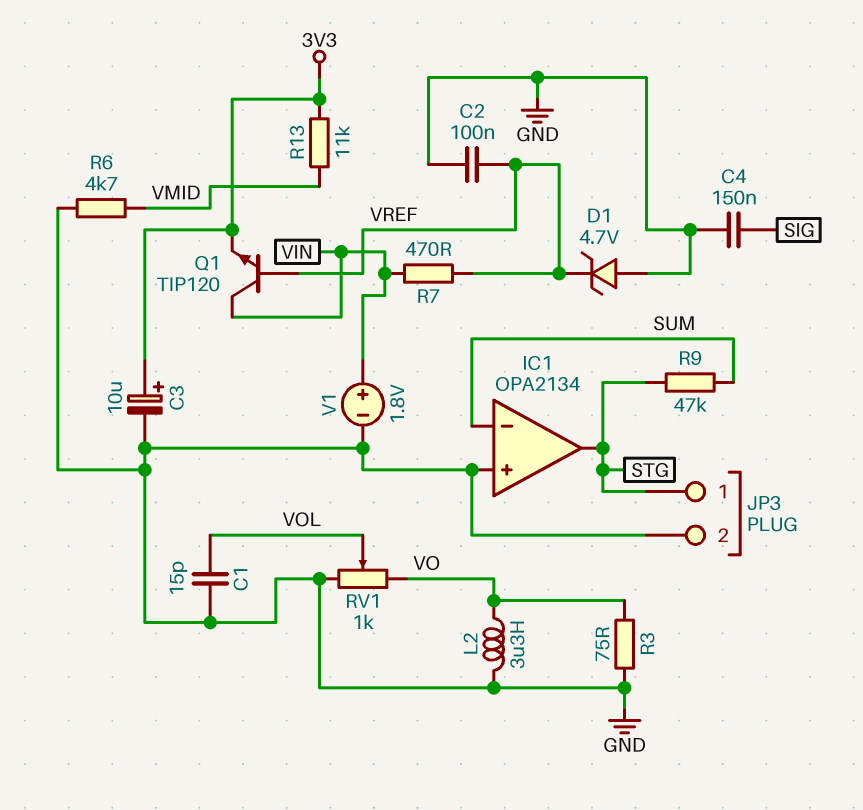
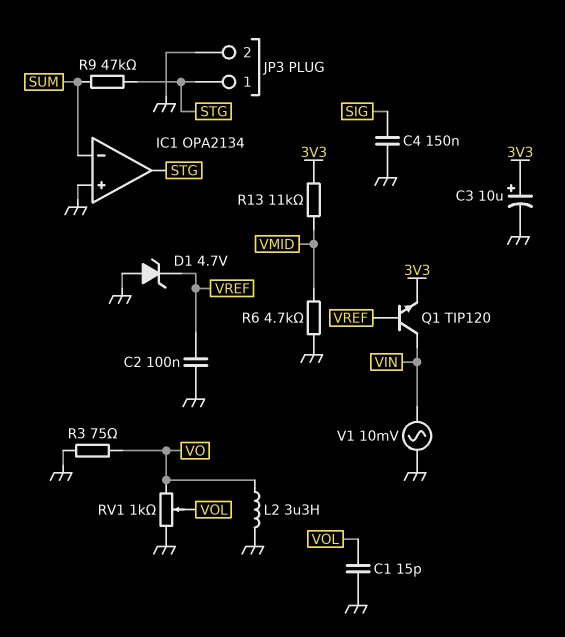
R7: 470 (VIN, VREF) -> none
V1: 1.8V (plus VIN, minus GND) -> AC 10mV (GND, VIN)

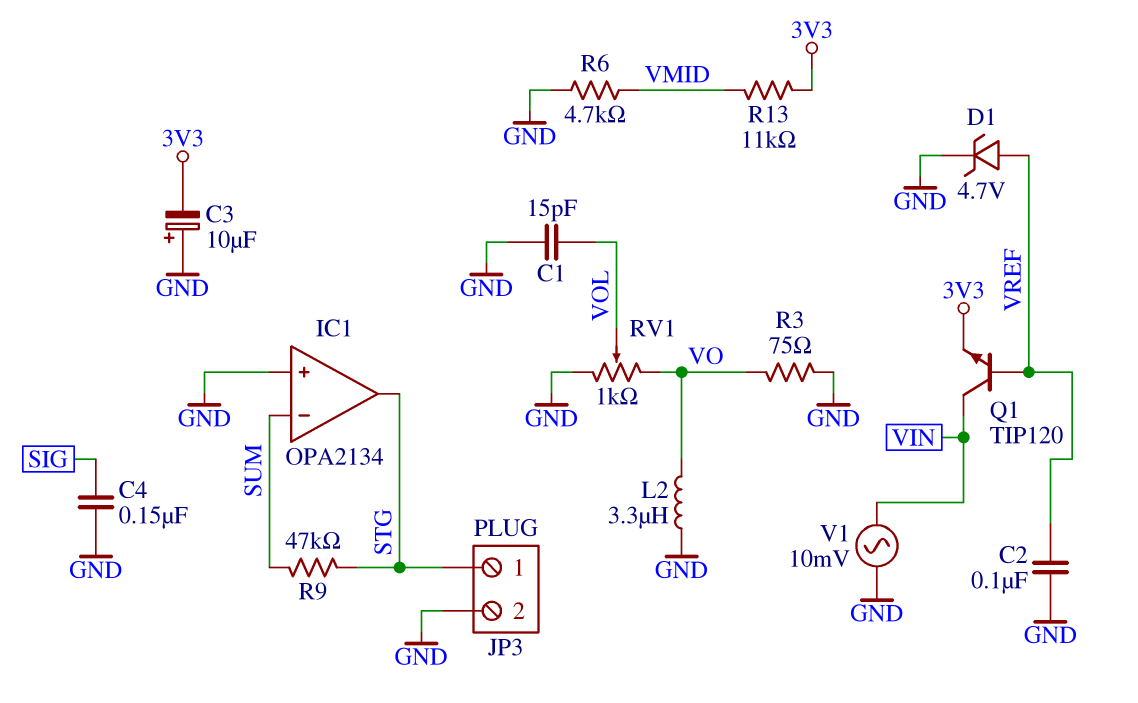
C3: 10uF (plus 3V3, minus GND) -> 10uF (plus GND, minus 3V3)
D1: zener 4.7V (A GND, K VREF) -> zener 4.7V (A VREF, K GND)

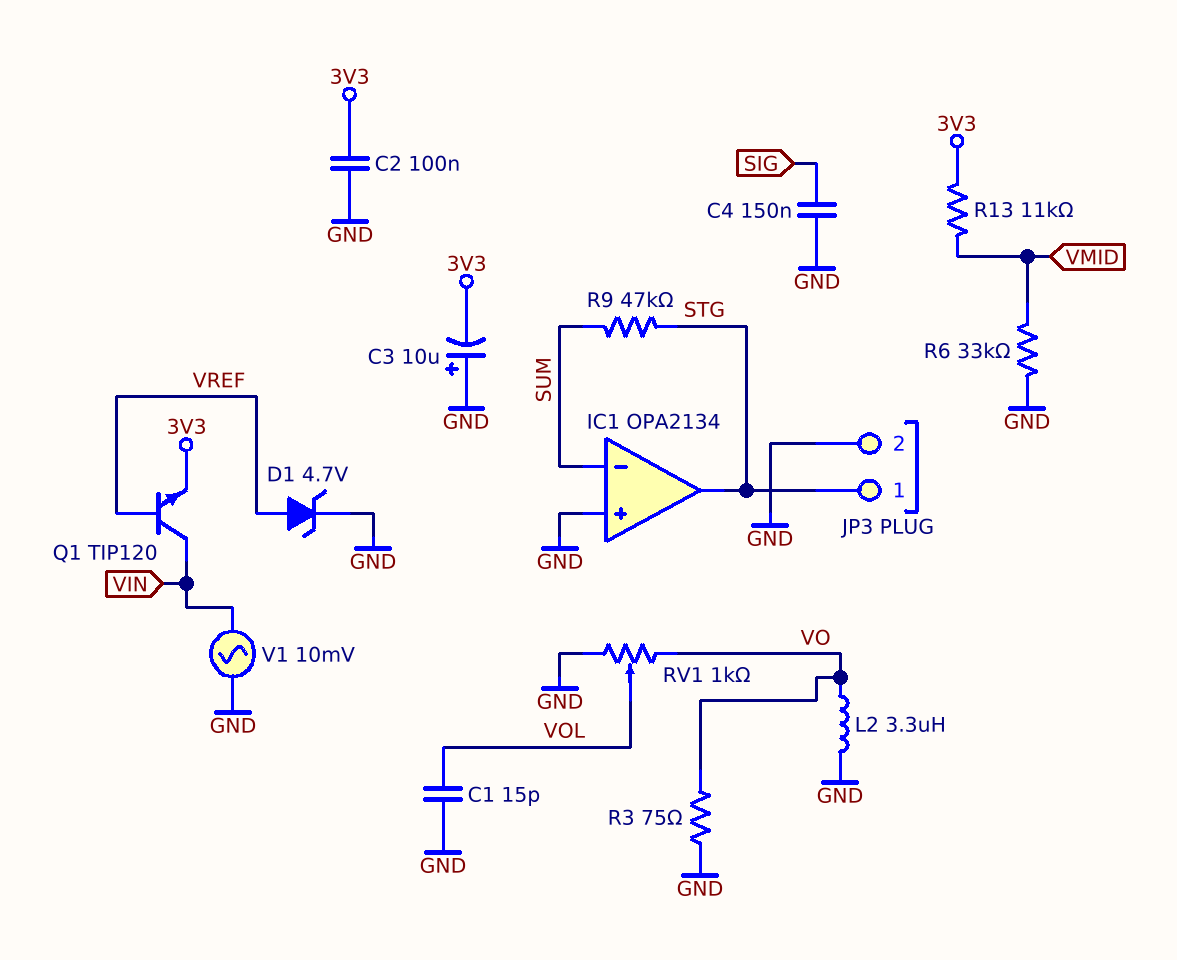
C2: 100nF (GND, VREF) -> 100nF (3V3, GND)
R6: 4.7k (GND, VMID) -> 33k (GND, VMID)

